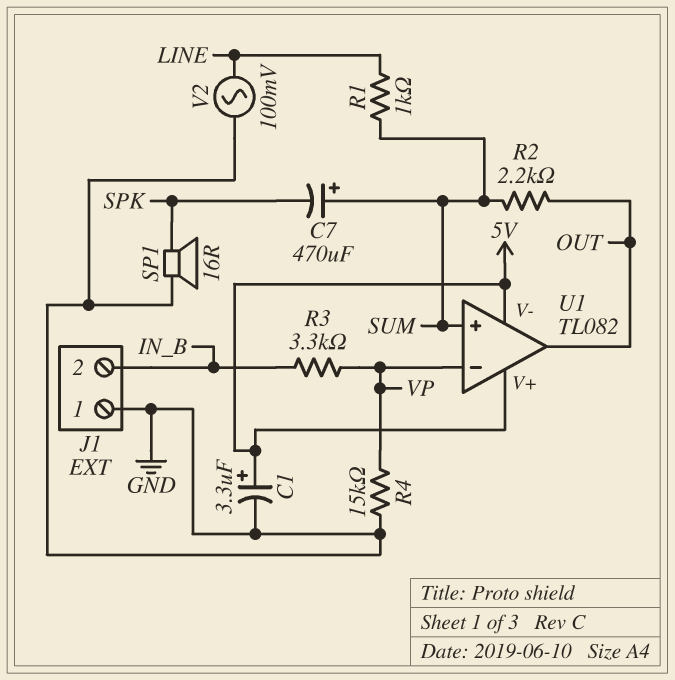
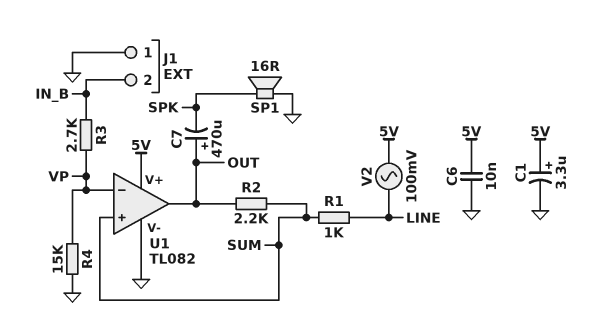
C6: none -> 10nF (5V, GND)
C7: 470uF (plus SUM, minus SPK) -> 470uF (plus OUT, minus SPK)
R3: 3.3k (IN_B, VP) -> 2.7k (IN_B, VP)
U1 pin V-: 5V -> GND
V2: AC 100mV (GND, LINE) -> AC 100mV (5V, LINE)

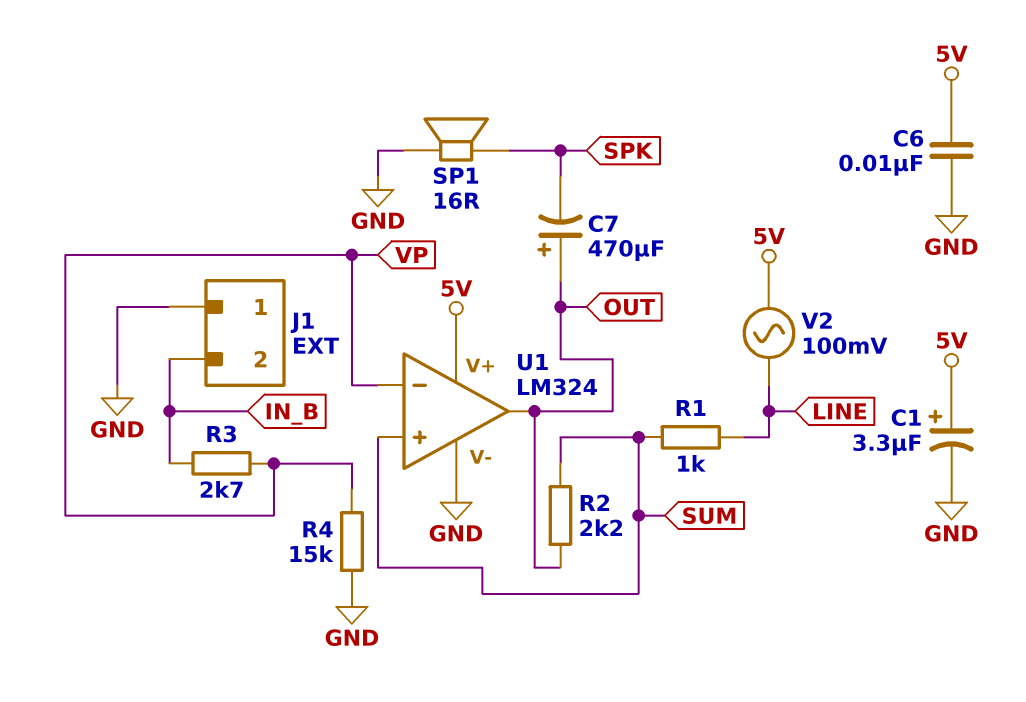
U1: TL082 -> LM324

